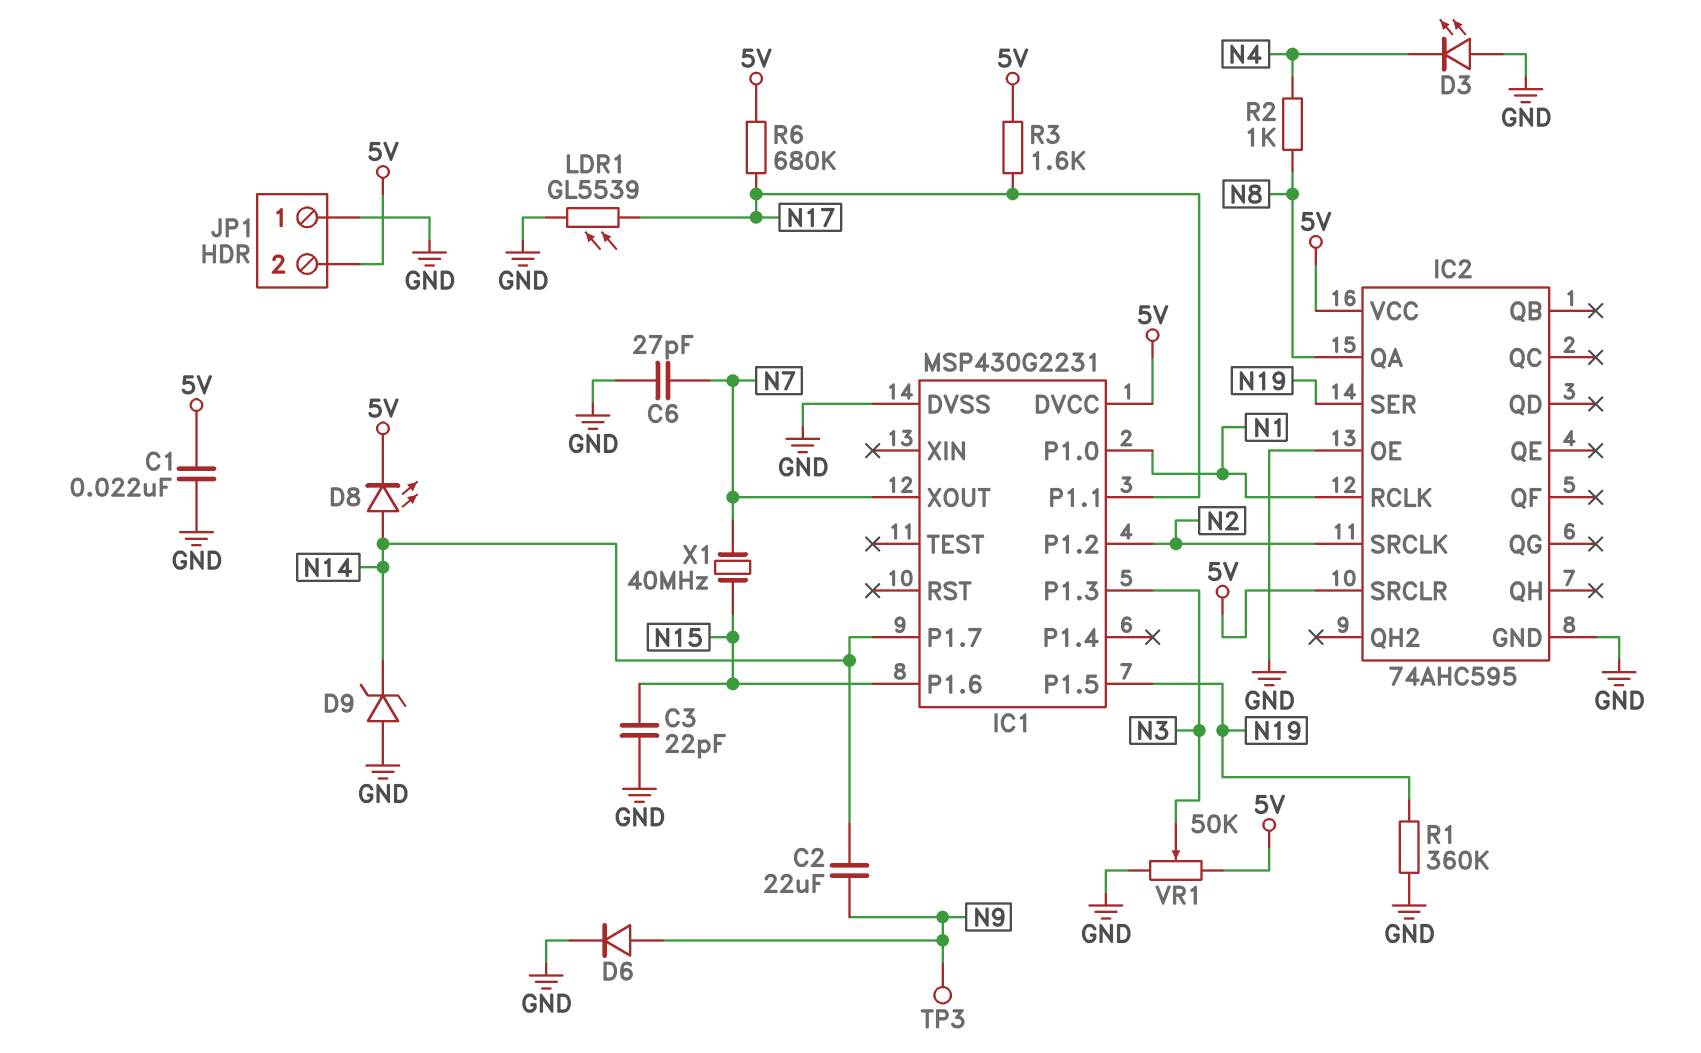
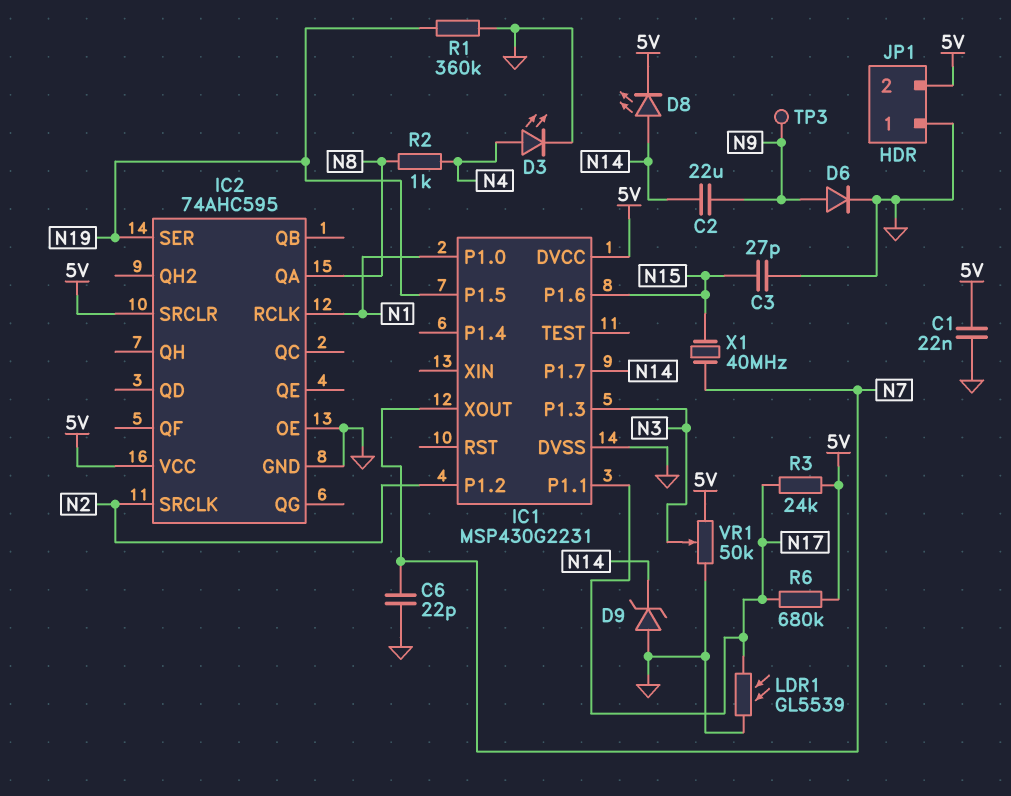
C3: 22pF (GND, N15) -> 27pF (GND, N15)
C6: 27pF (GND, N7) -> 22pF (GND, N7)
D3: LED (A GND, K N4) -> LED (A N4, K GND)
R3: 1.6k (5V, N17) -> 24k (5V, N17)

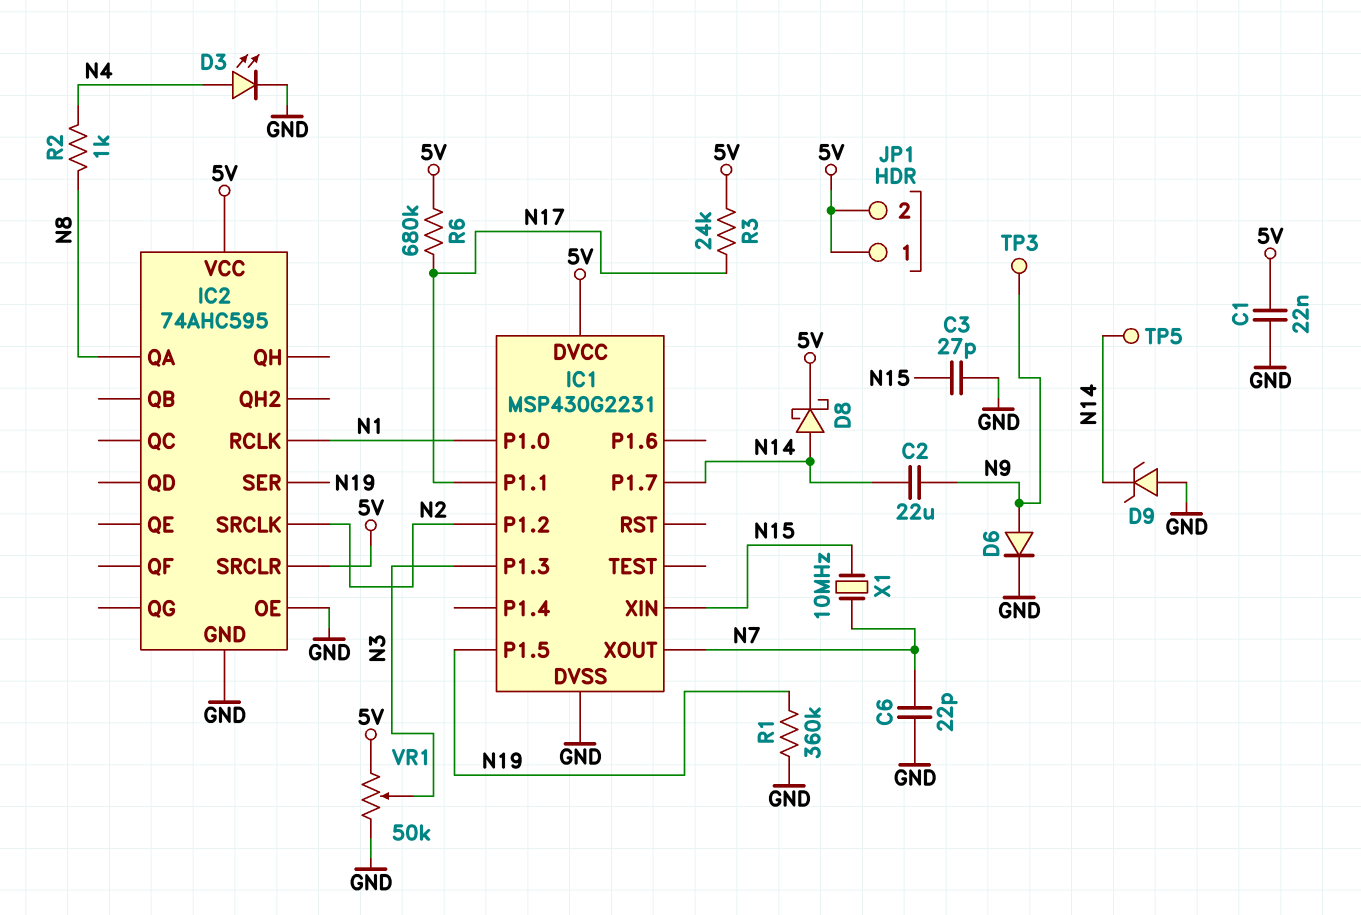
D8: LED (A N14, K 5V) -> schottky (A N14, K 5V)
IC1 pin P1.6: N15 -> none
IC1 pin XIN: none -> N15
JP1 pin 1: GND -> 5V
LDR1: GL5539 (GND, N17) -> none
TP5: none -> test point (N14)
X1: 40MHz (N7, N15) -> 10MHz (N7, N15)

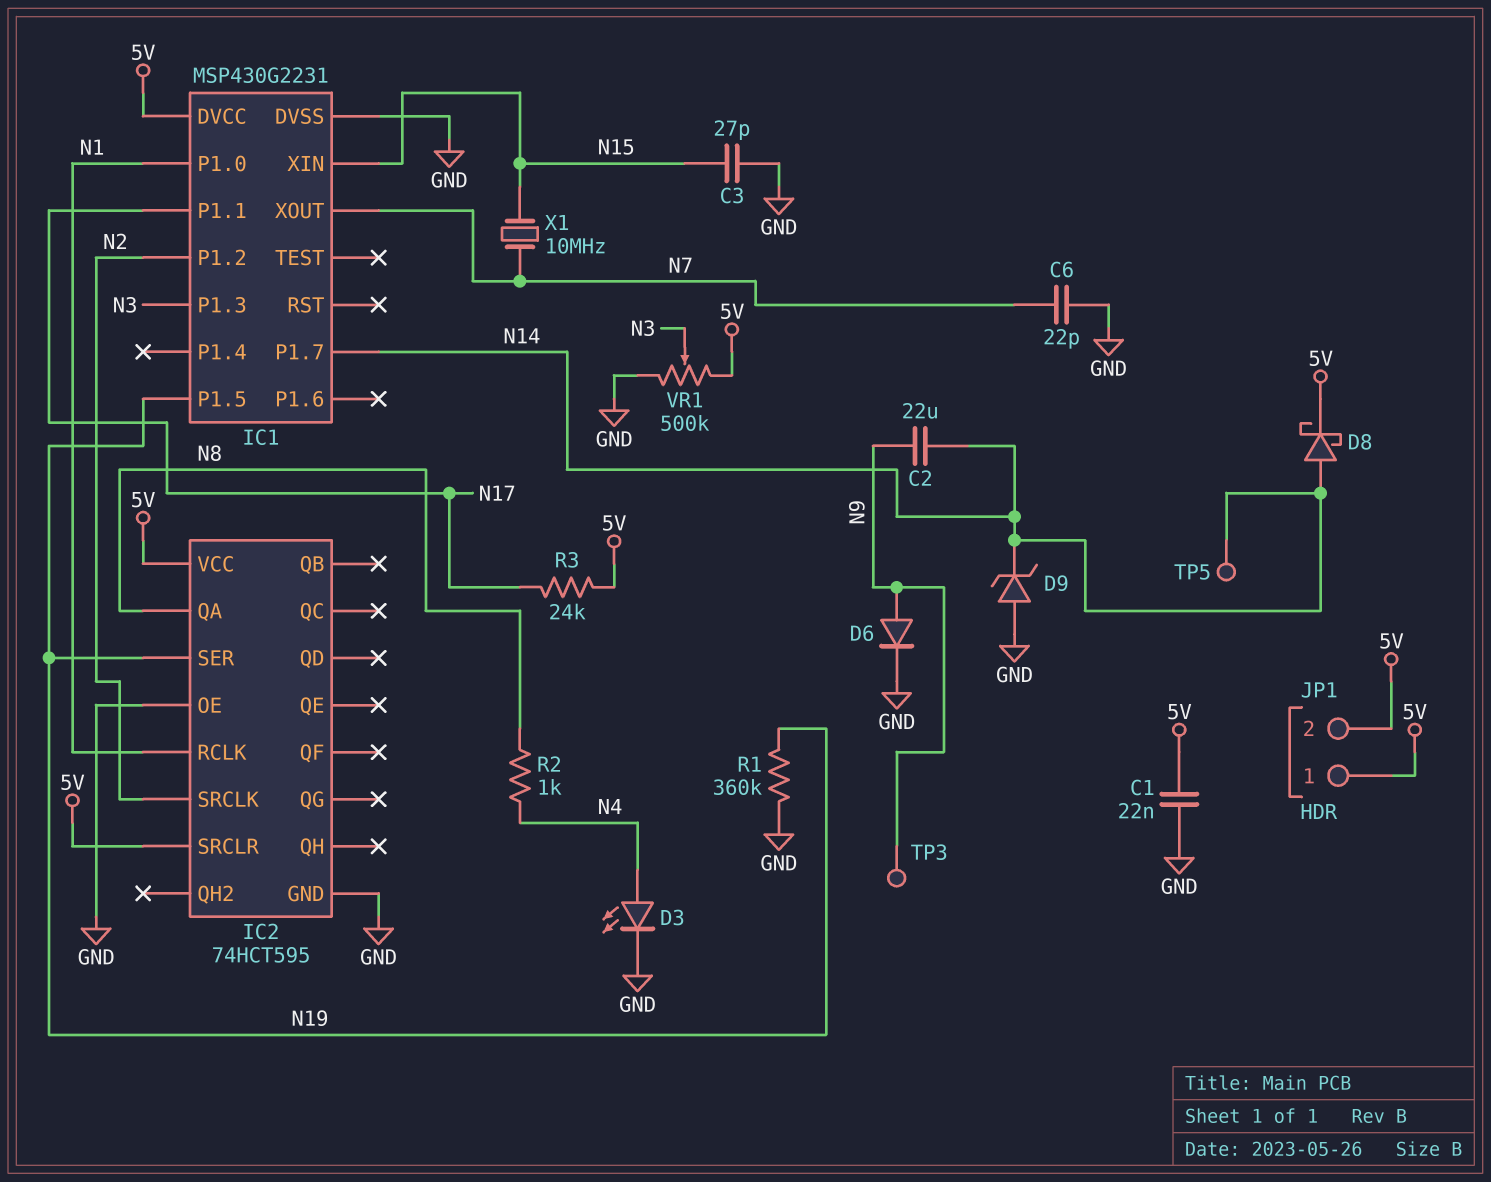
IC2: 74AHC595 -> 74HCT595
R6: 680k (5V, N17) -> none
VR1: 50k (5V, GND, wiper N3) -> 500k (5V, GND, wiper N3)

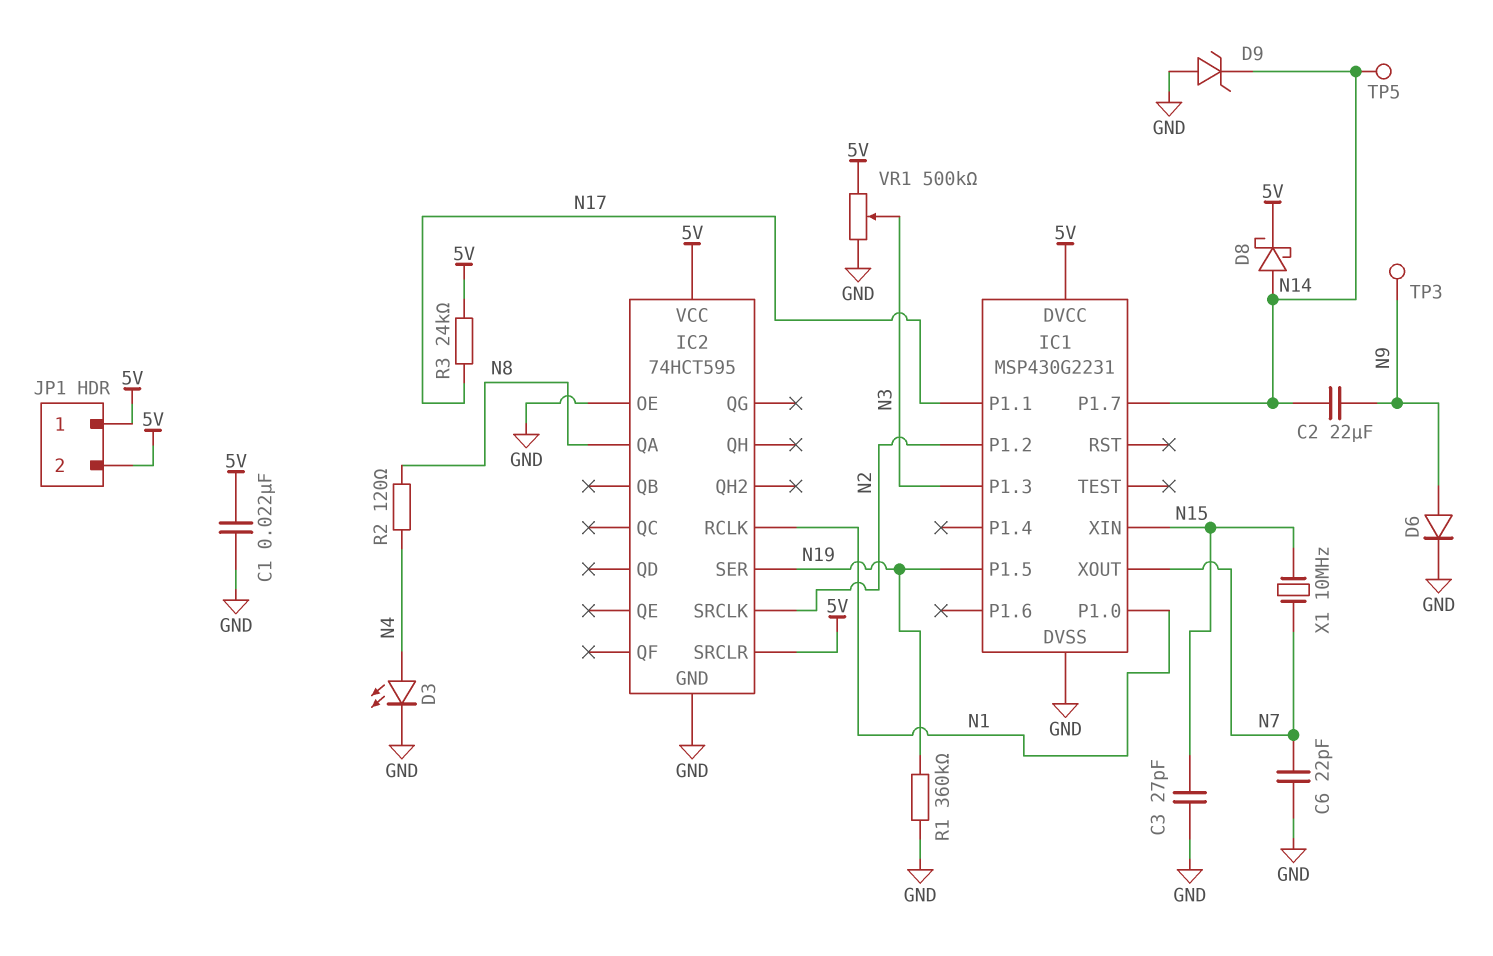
R2: 1k (N4, N8) -> 120 (N4, N8)

